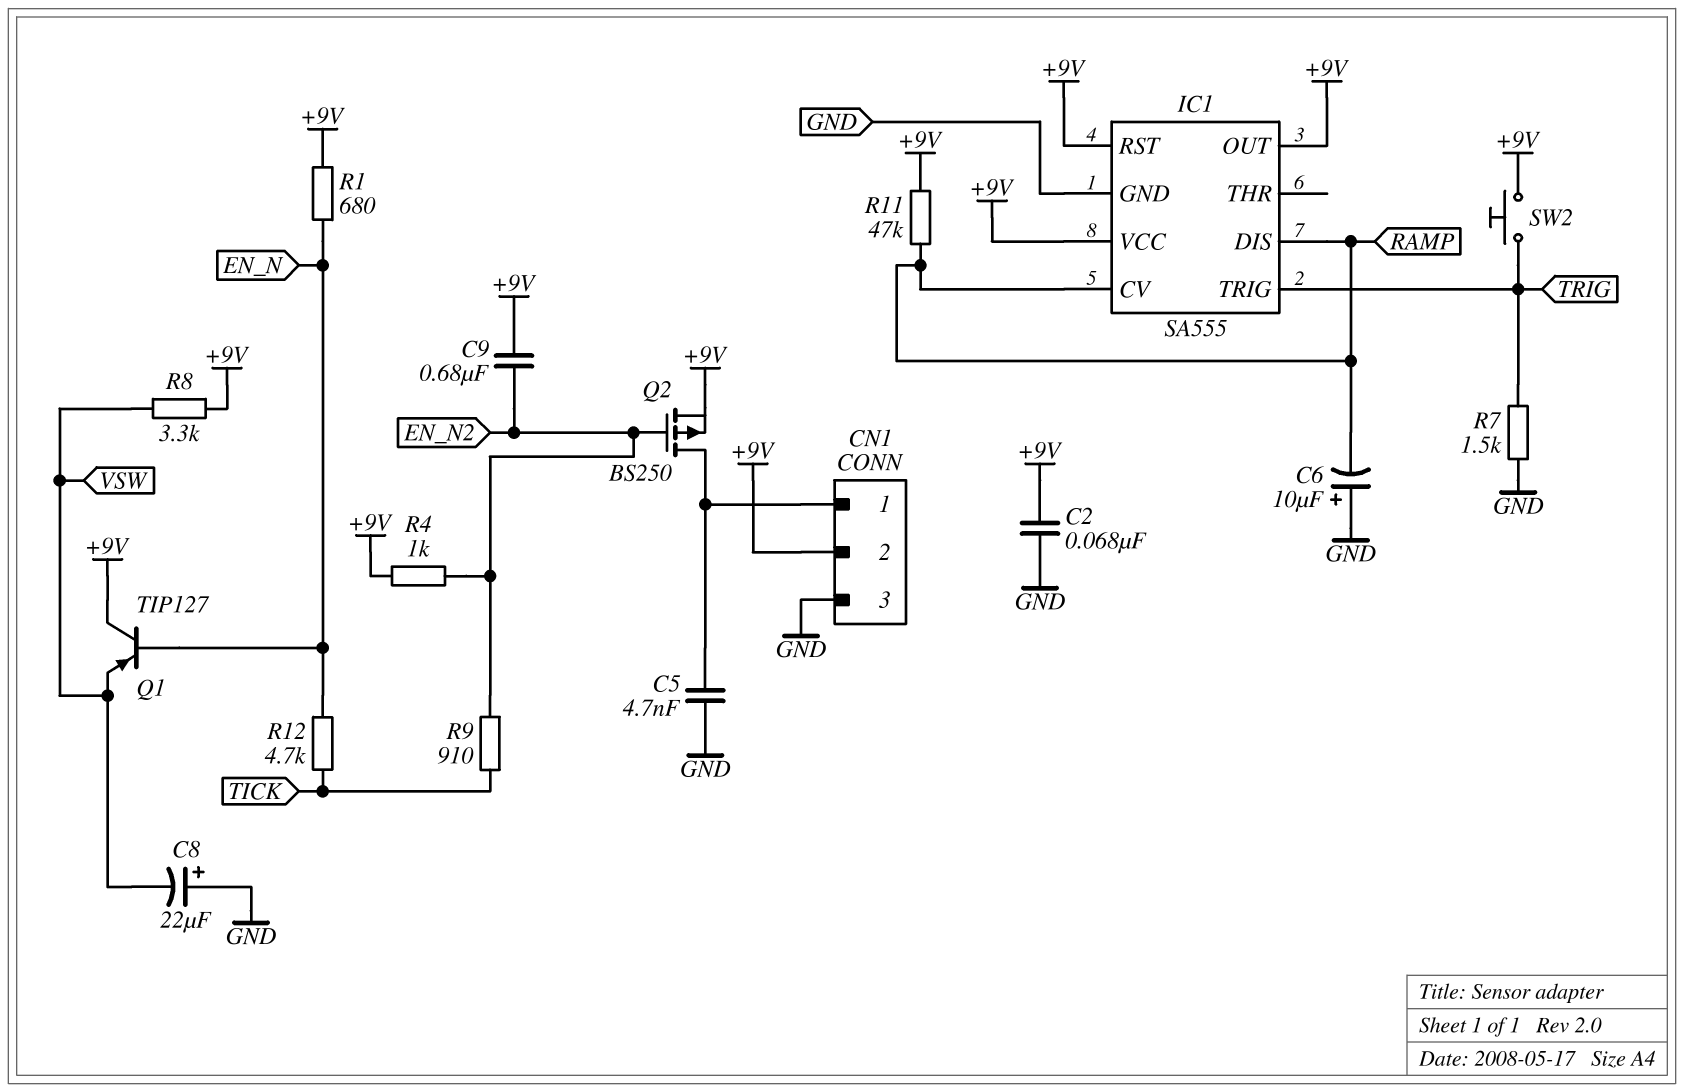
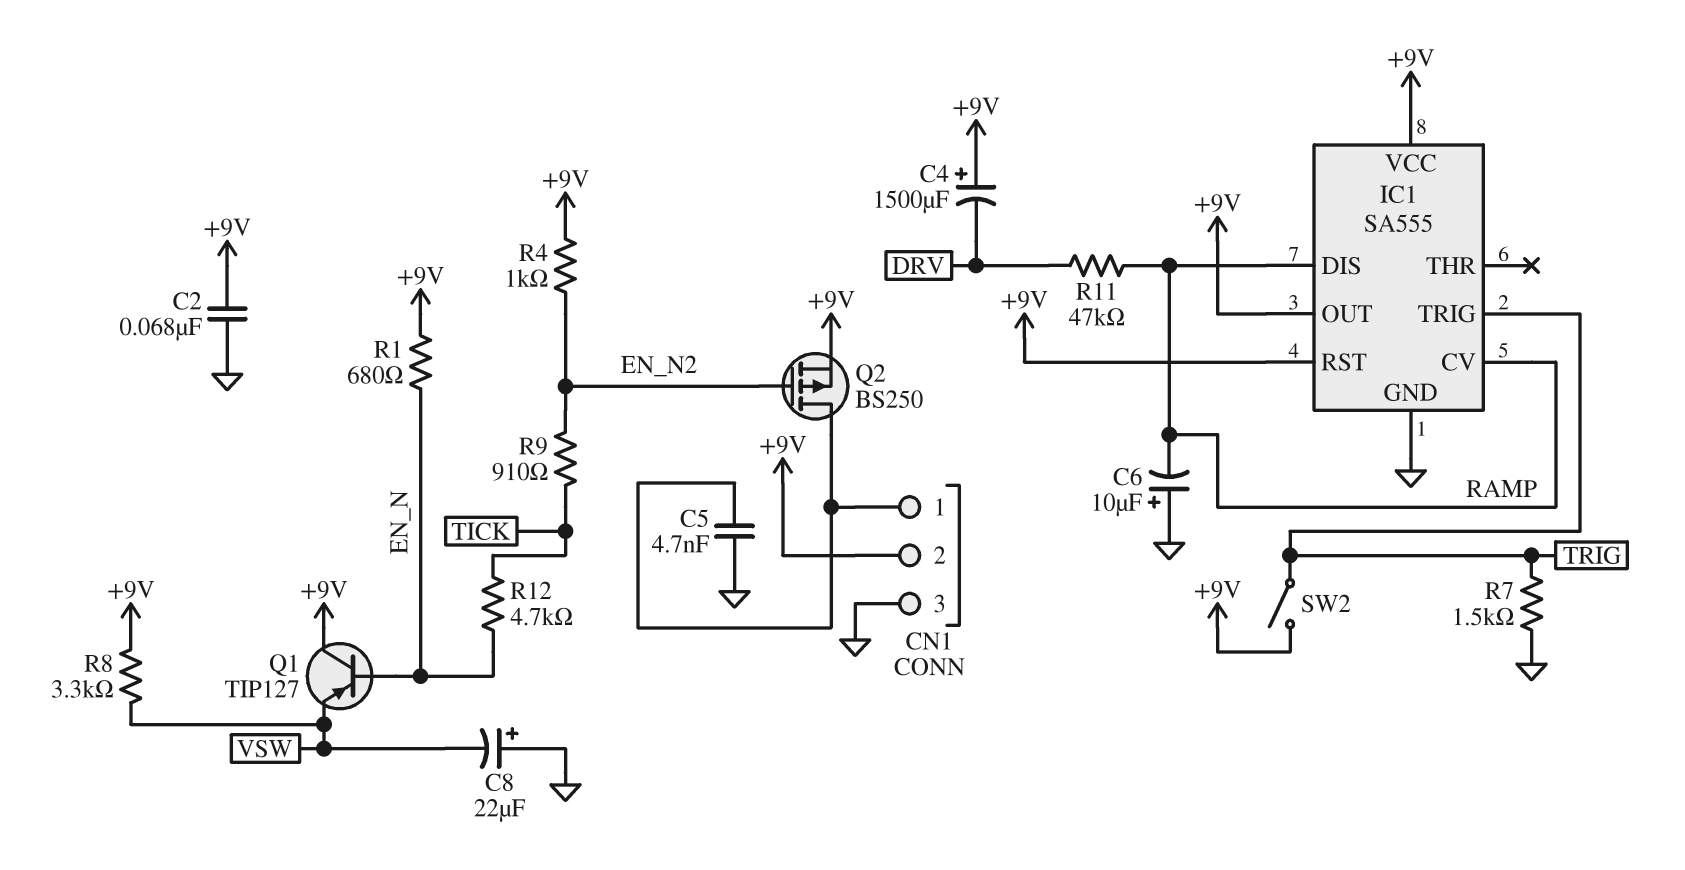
C4: none -> 1500uF (plus +9V, minus DRV)
C9: 680nF (+9V, EN_N2) -> none
R11: 47k (+9V, RAMP) -> 47k (DRV, RAMP)
SW2: button (+9V, TRIG) -> switch (+9V, TRIG)

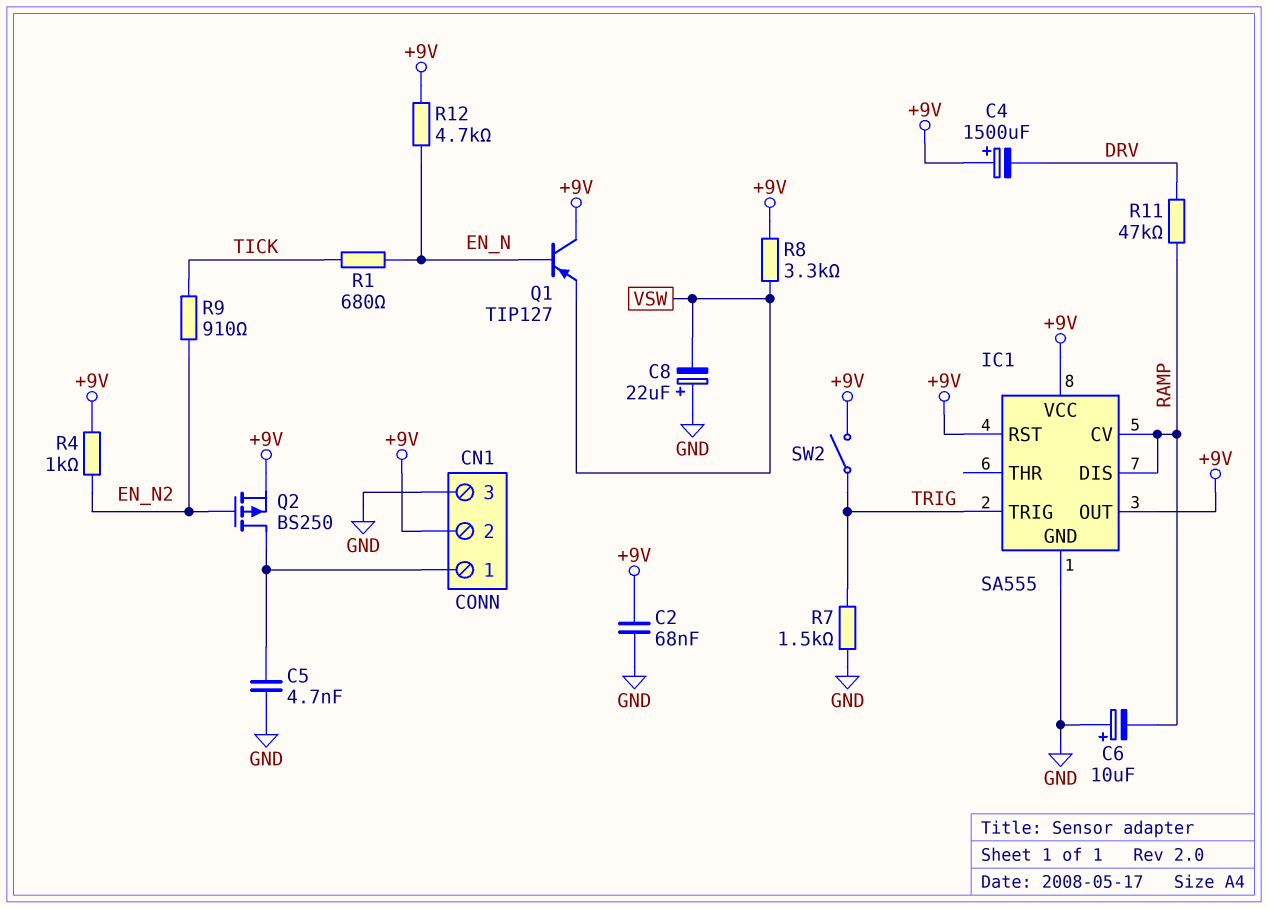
R1: 680 (+9V, EN_N) -> 680 (EN_N, TICK)
R12: 4.7k (EN_N, TICK) -> 4.7k (+9V, EN_N)

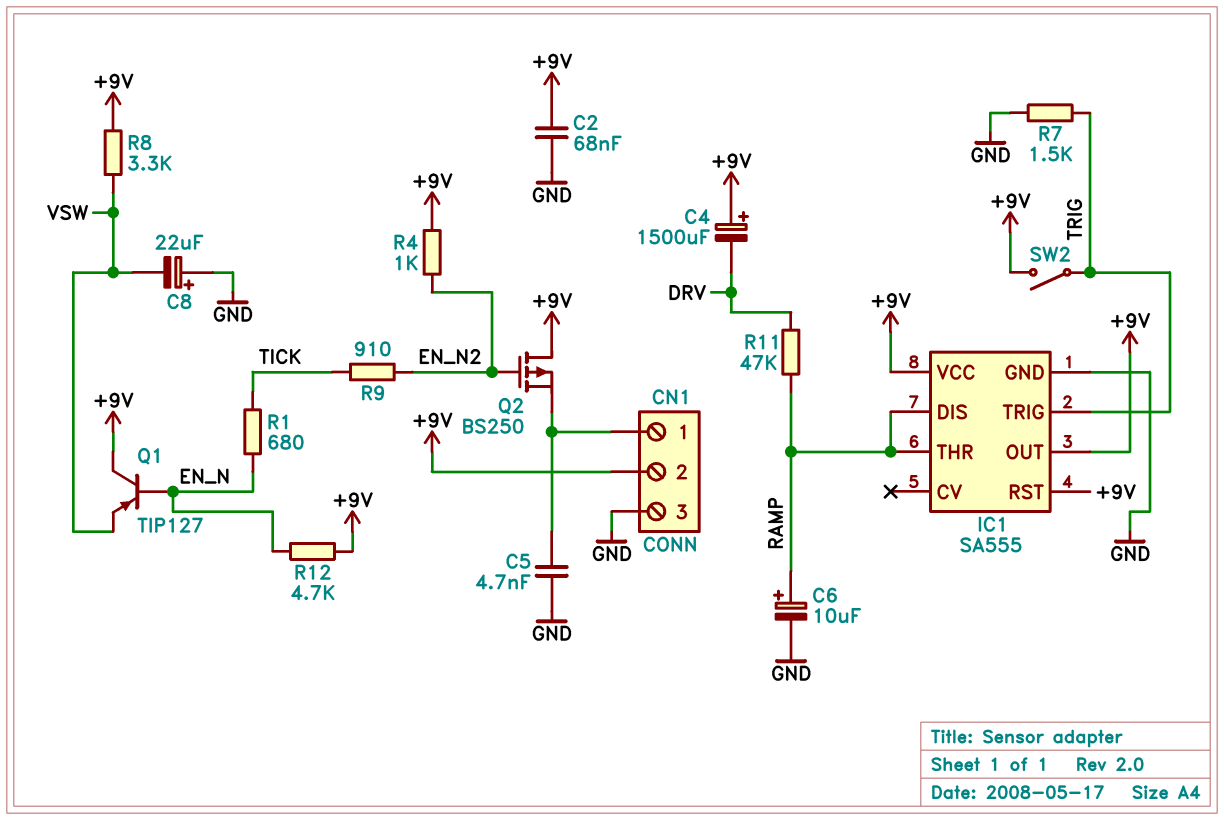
C6: 10uF (plus GND, minus RAMP) -> 10uF (plus RAMP, minus GND)
IC1 pin CV: RAMP -> none
IC1 pin THR: none -> RAMP
Q2: PMOS BS250 (G EN_N2, D CN1/1, S +9V) -> PMOS BS250 (G EN_N2, D +9V, S CN1/1)

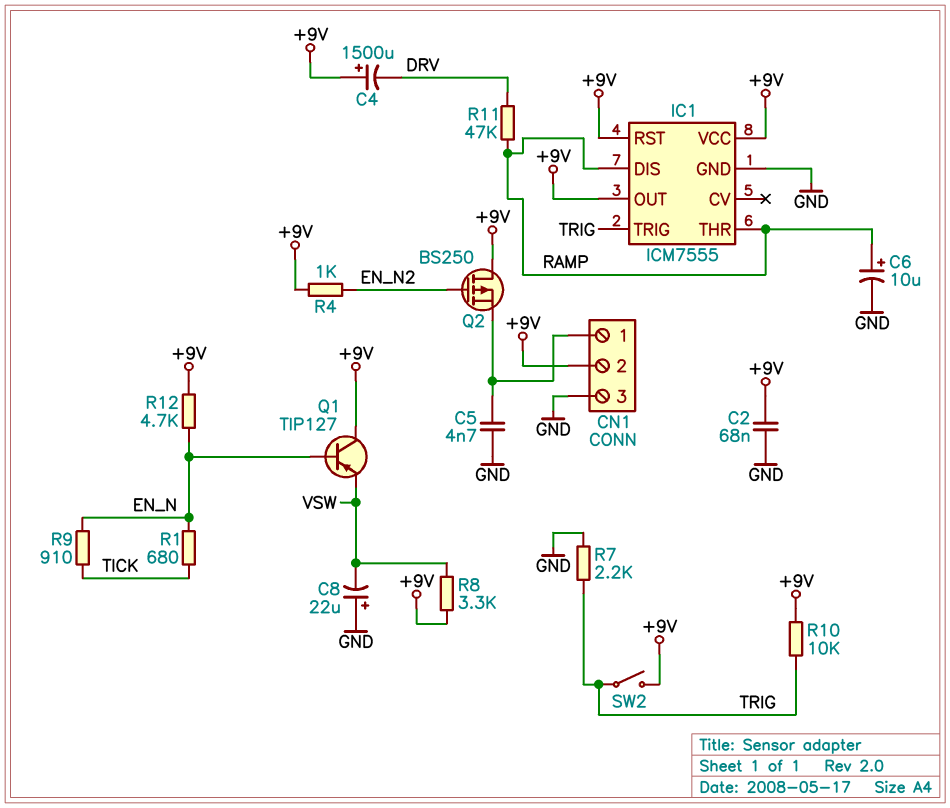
IC1: SA555 -> ICM7555
R7: 1.5k (GND, TRIG) -> 2.2k (GND, TRIG)
R9: 910 (EN_N2, TICK) -> 910 (EN_N, TICK)
R10: none -> 10k (+9V, TRIG)

